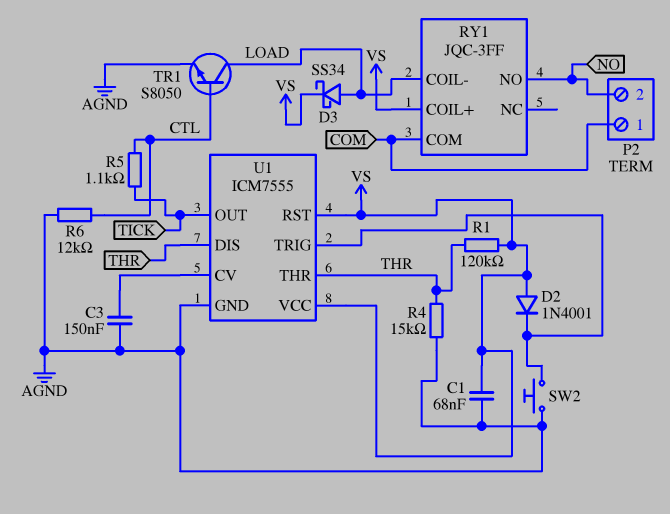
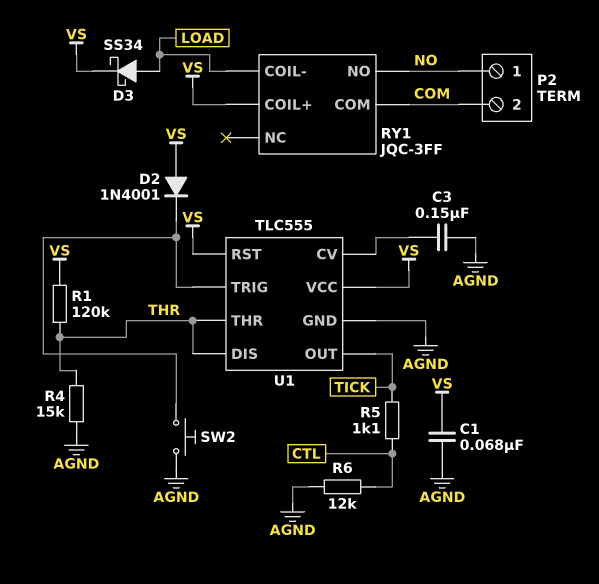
P2 pin 1: COM -> NO
P2 pin 2: NO -> COM
TR1: NPN S8050 (B CTL, C LOAD, E AGND) -> none
U1: ICM7555 -> TLC555

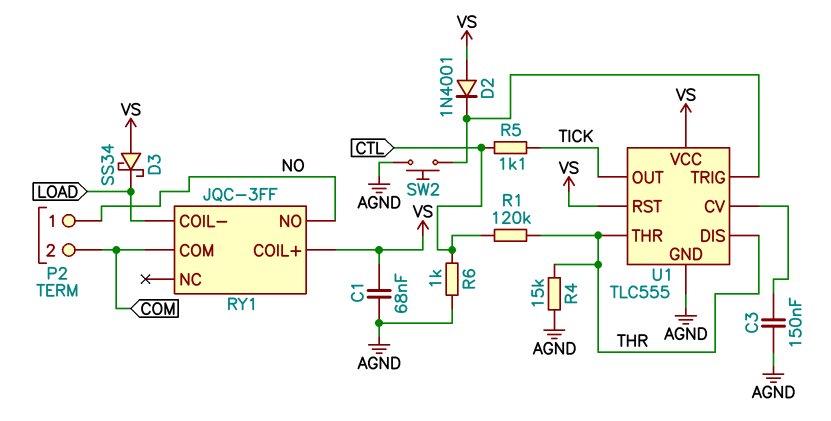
D3: schottky SS34 (A LOAD, K VS) -> schottky SS34 (A VS, K LOAD)
R1: 120k (THR, VS) -> 120k (CTL, THR)
R6: 12k (AGND, CTL) -> 1k (AGND, CTL)

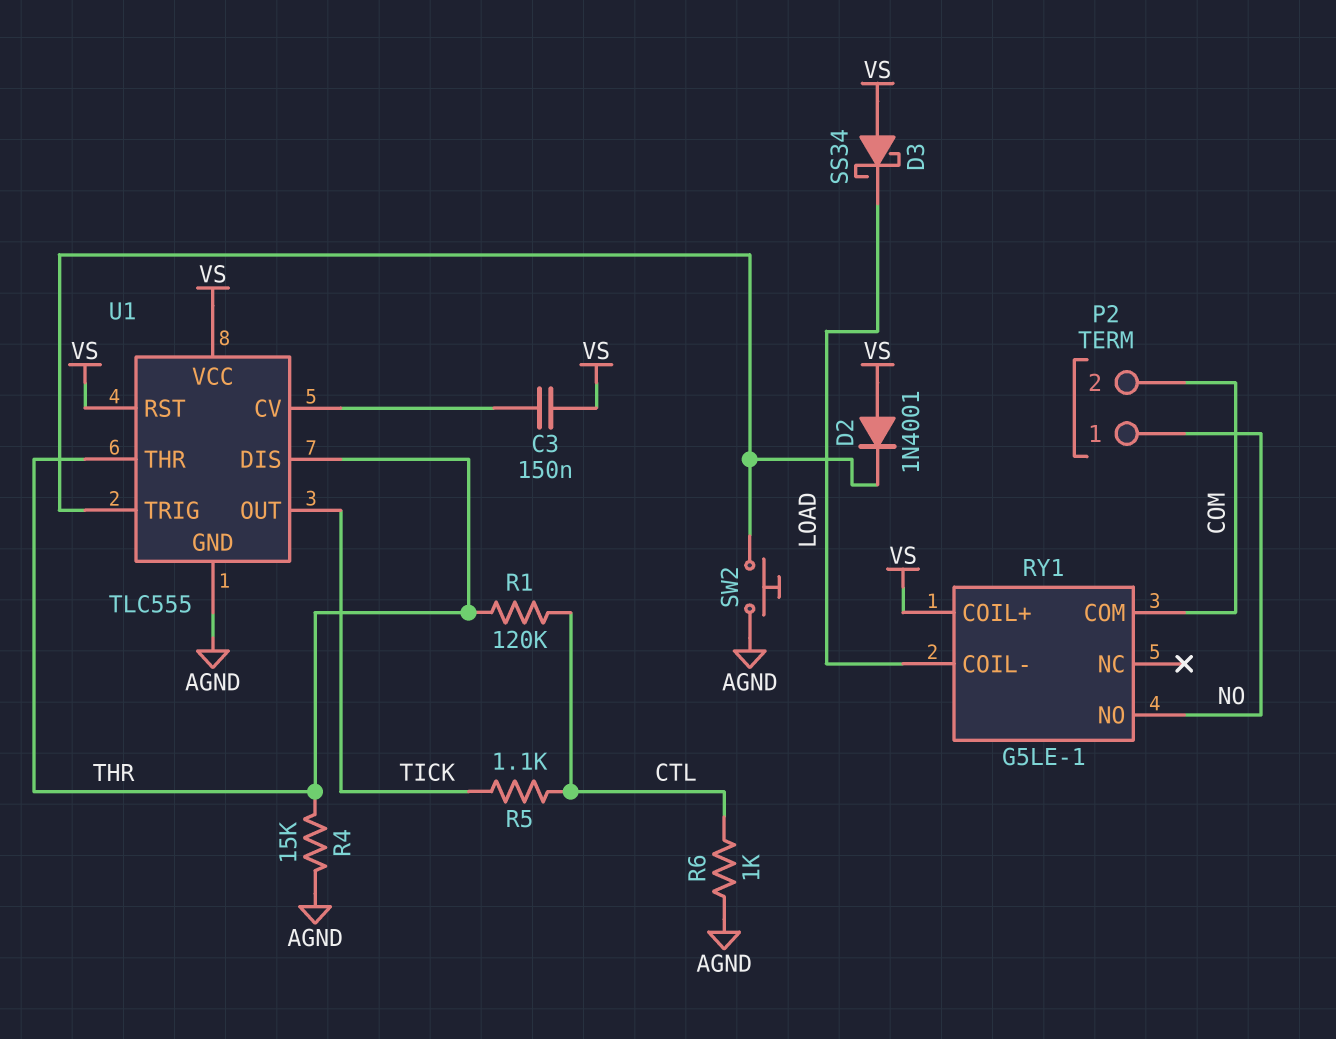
C1: 68nF (AGND, VS) -> none
C3: 150nF (AGND, U1/CV) -> 150nF (U1/CV, VS)
RY1: JQC-3FF -> G5LE-1

